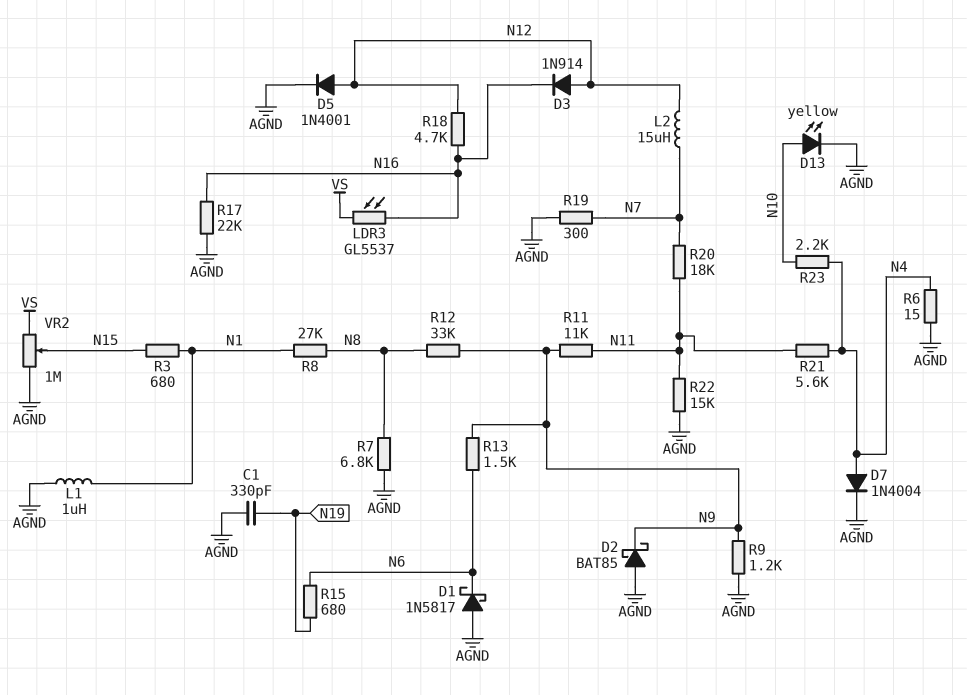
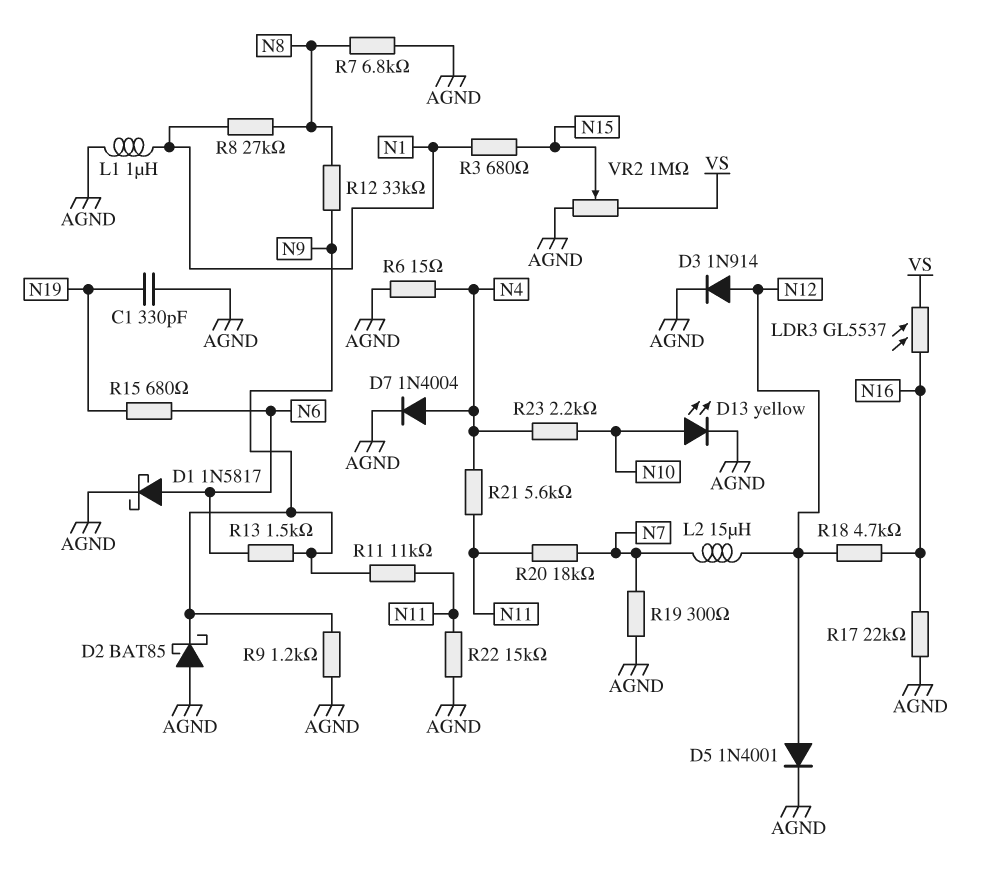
D1: schottky 1N5817 (A AGND, K N6) -> schottky 1N5817 (A N6, K AGND)
D3: diode 1N914 (A N12, K N16) -> diode 1N914 (A N12, K AGND)

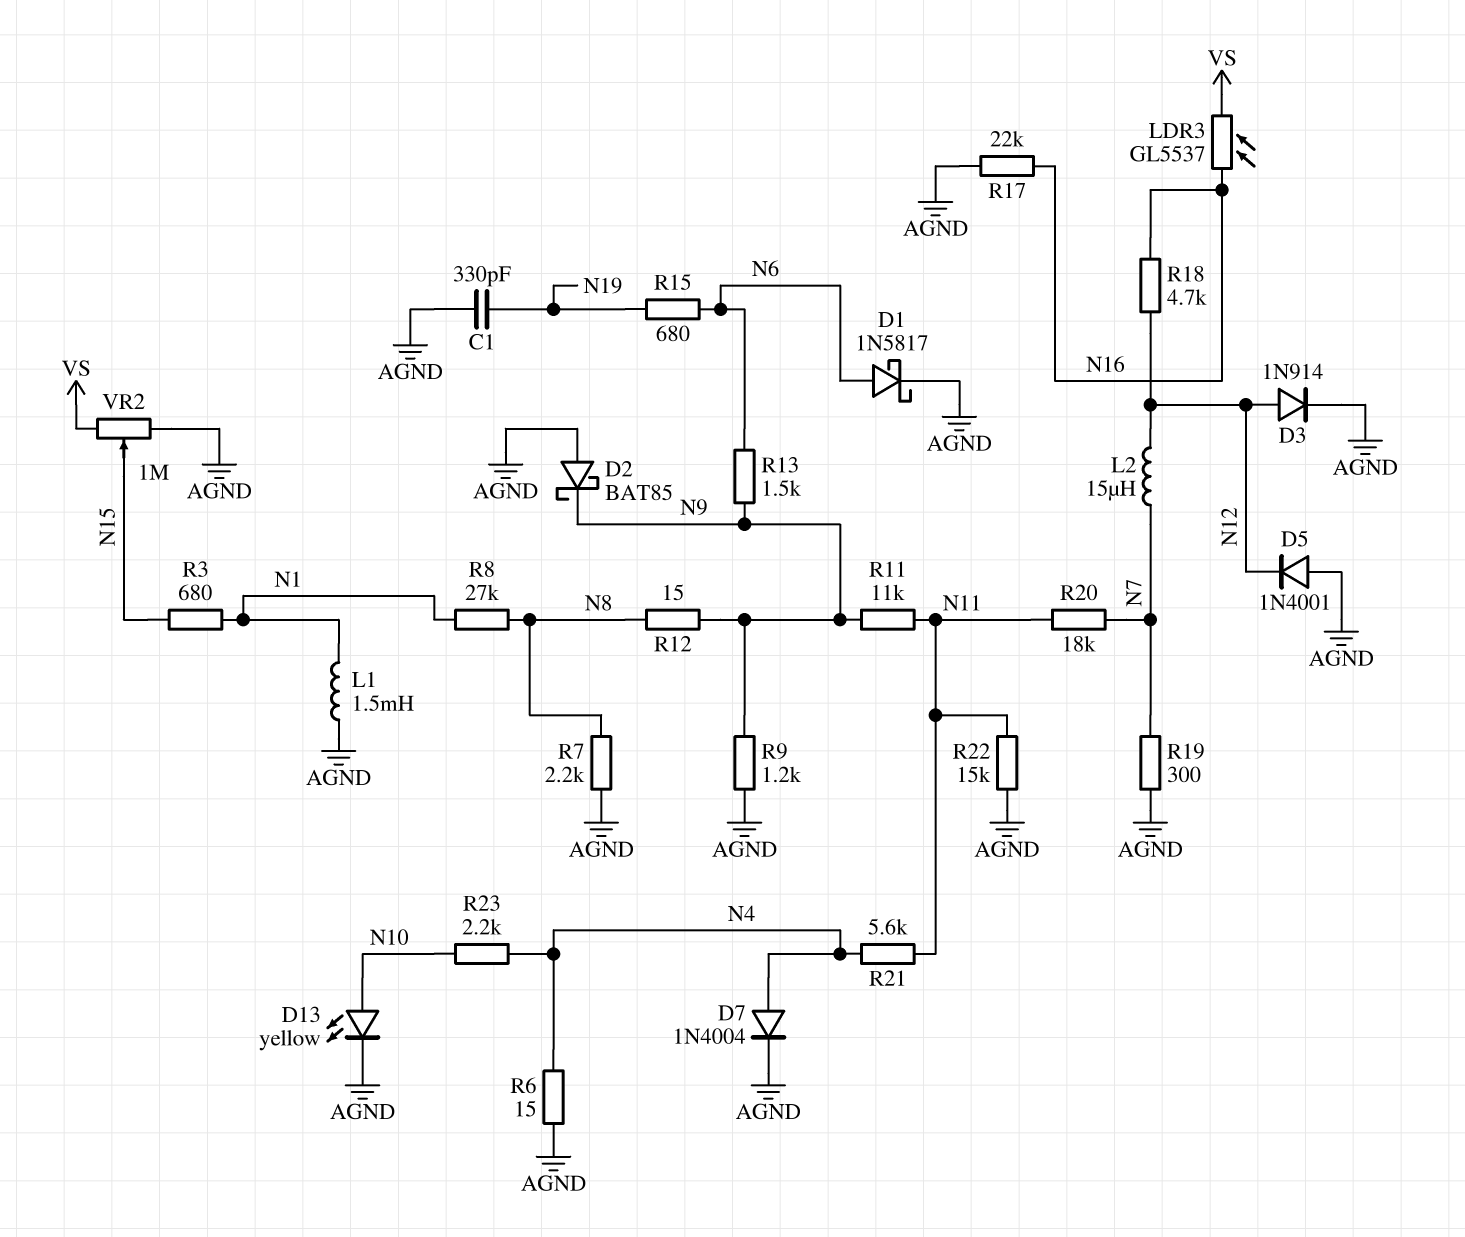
D5: diode 1N4001 (A N12, K AGND) -> diode 1N4001 (A AGND, K N12)
L1: 1uH (AGND, N1) -> 1.5mH (AGND, N1)
R7: 6.8k (AGND, N8) -> 2.2k (AGND, N8)
R12: 33k (N8, N9) -> 15 (N8, N9)

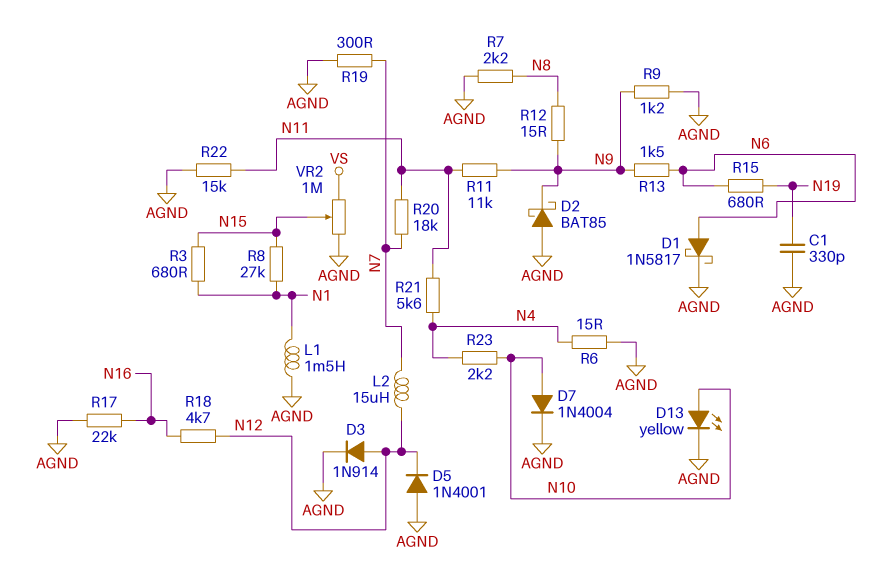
D7: diode 1N4004 (A N4, K AGND) -> diode 1N4004 (A N10, K AGND)
LDR3: GL5537 (N16, VS) -> none
R8: 27k (N1, N8) -> 27k (N1, N15)

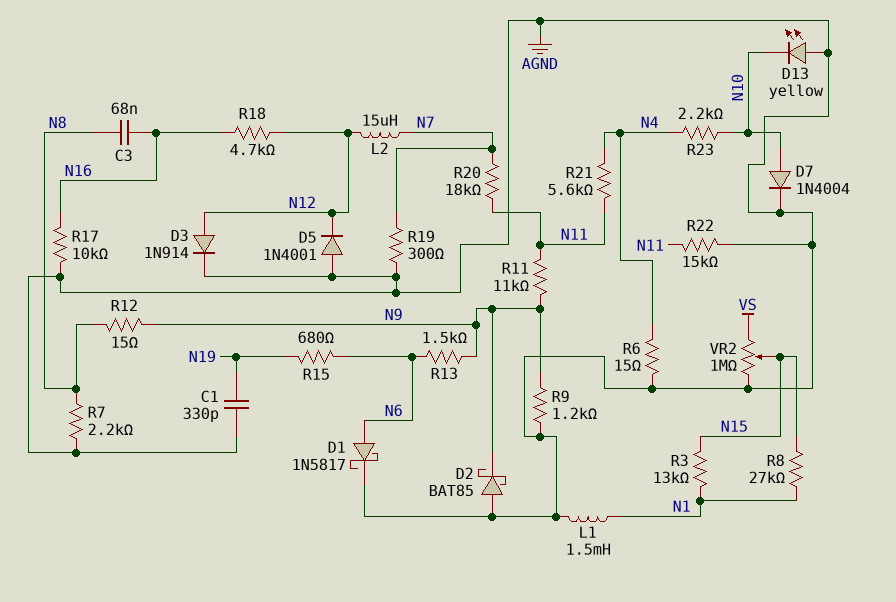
C3: none -> 68nF (N8, N16)
D13: LED yellow (A N10, K AGND) -> LED yellow (A AGND, K N10)
R3: 680 (N1, N15) -> 13k (N1, N15)
R17: 22k (AGND, N16) -> 10k (AGND, N16)

